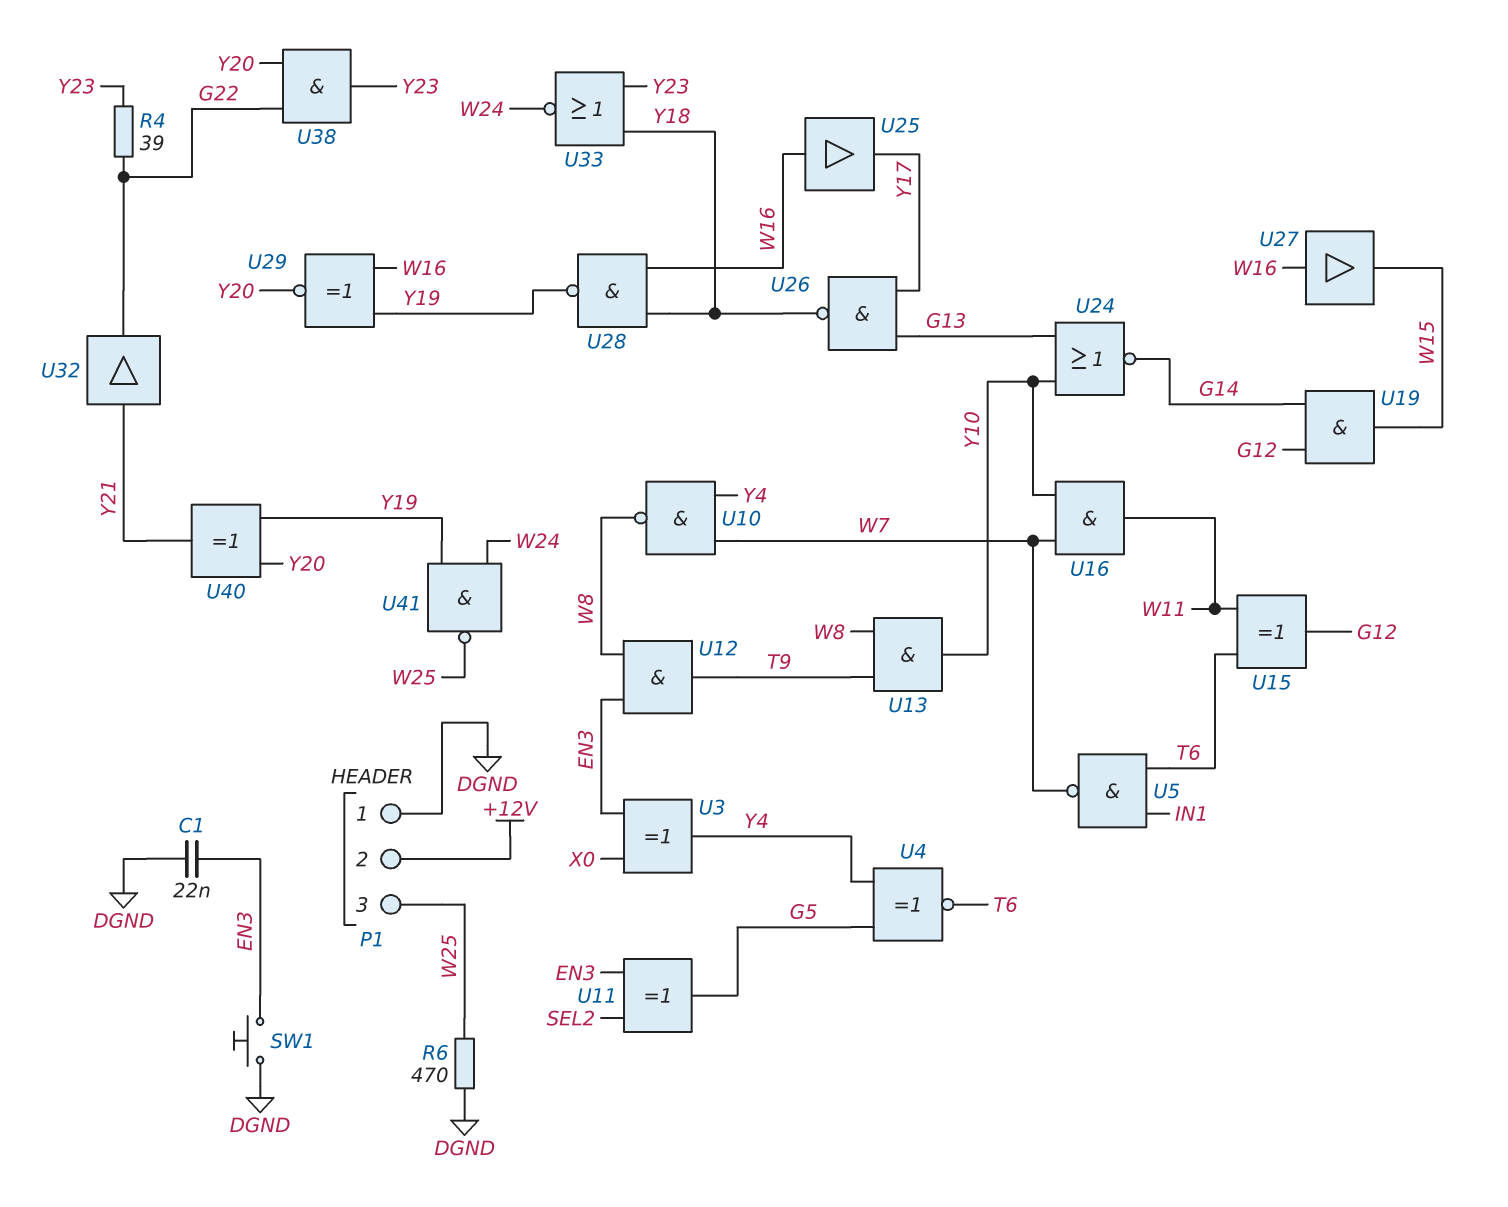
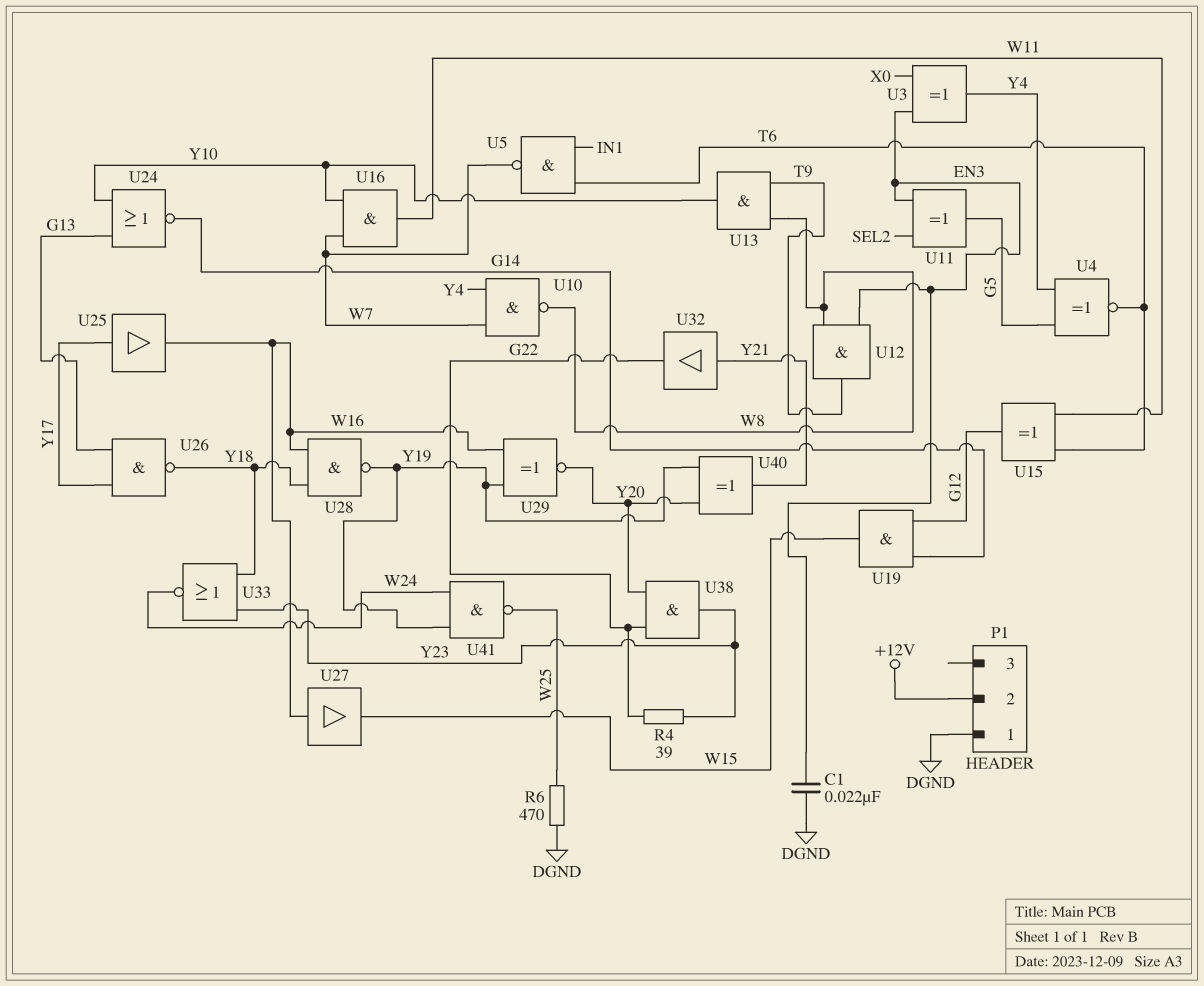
P1 pin 3: W25 -> none
SW1: button (DGND, EN3) -> none
U25: buffer (in W16, out Y17) -> buffer (in Y17, out W16)

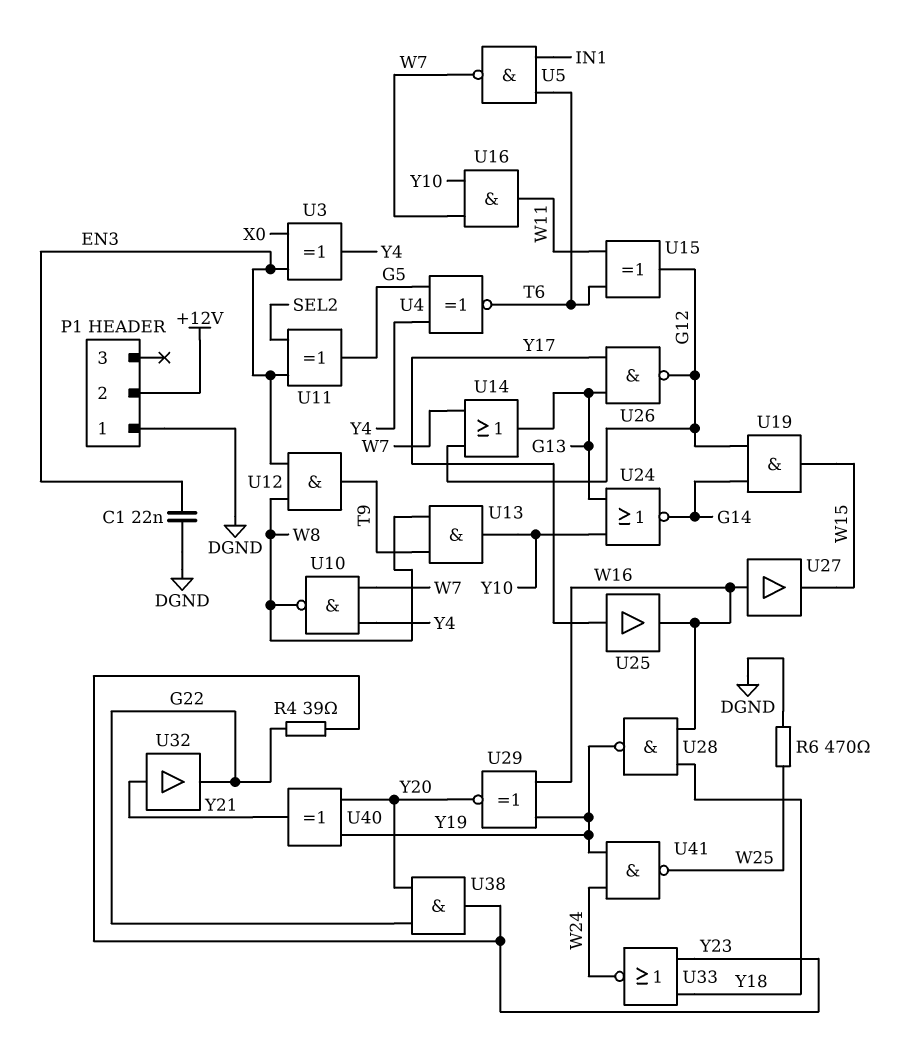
U14: none -> OR (in G12, in W7, out G13)
U26: NAND (in G13, in Y17, out Y18) -> NAND (in G13, in Y17, out G12)

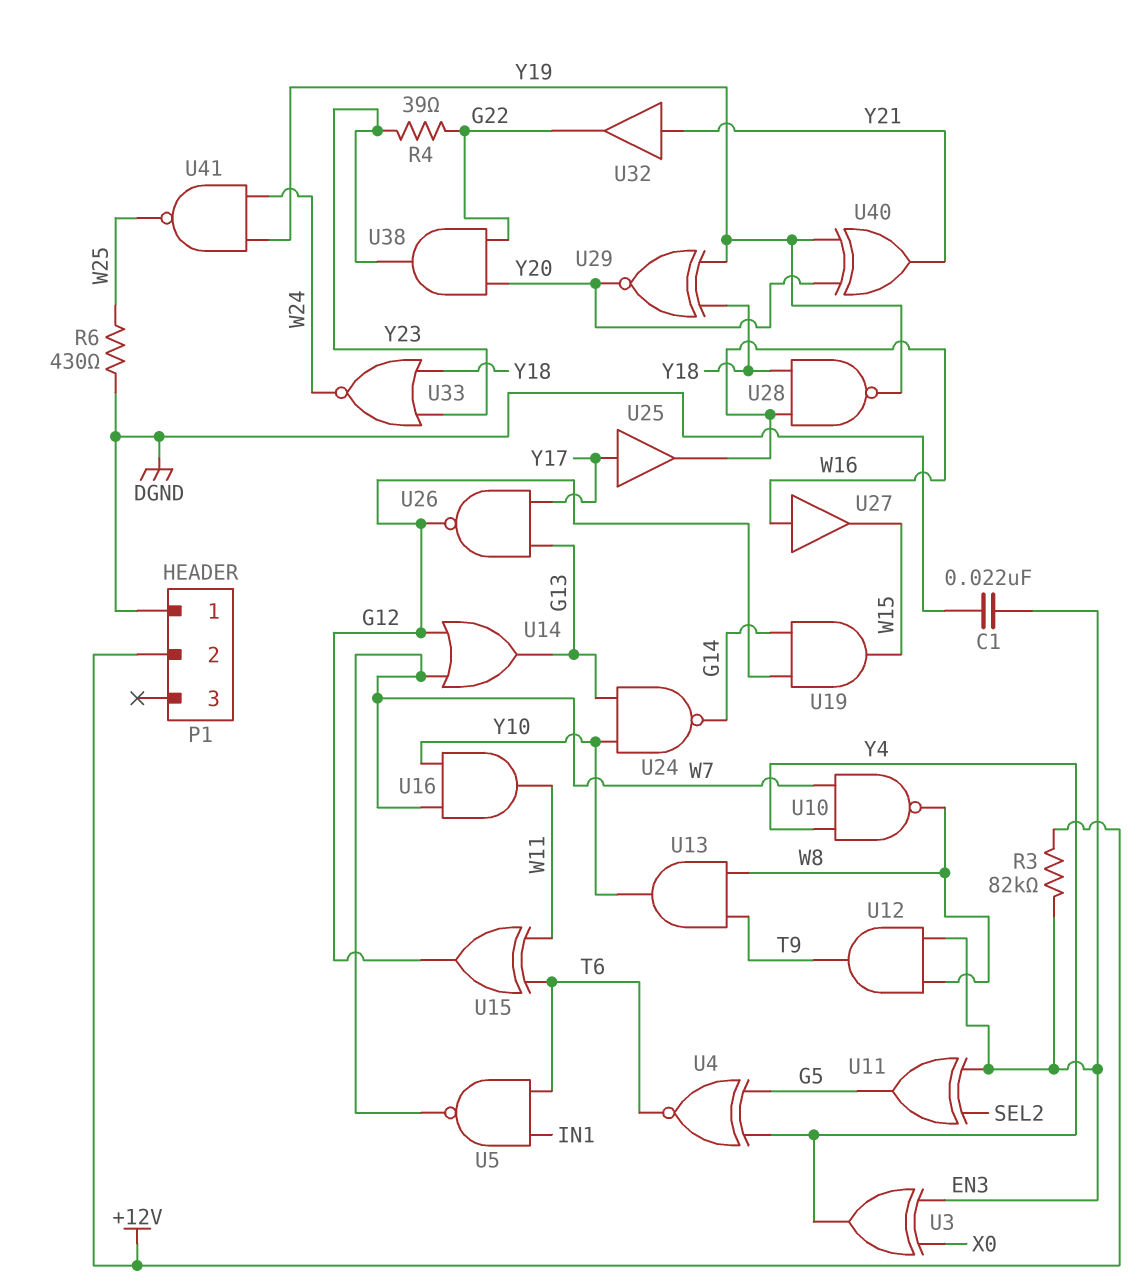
R3: none -> 82k (+12V, EN3)
R6: 470 (DGND, W25) -> 430 (DGND, W25)
U24: NOR (in G13, in Y10, out G14) -> NAND (in G13, in Y10, out G14)
U29: XNOR (in W16, in Y19, out Y20) -> XNOR (in Y18, in Y19, out Y20)

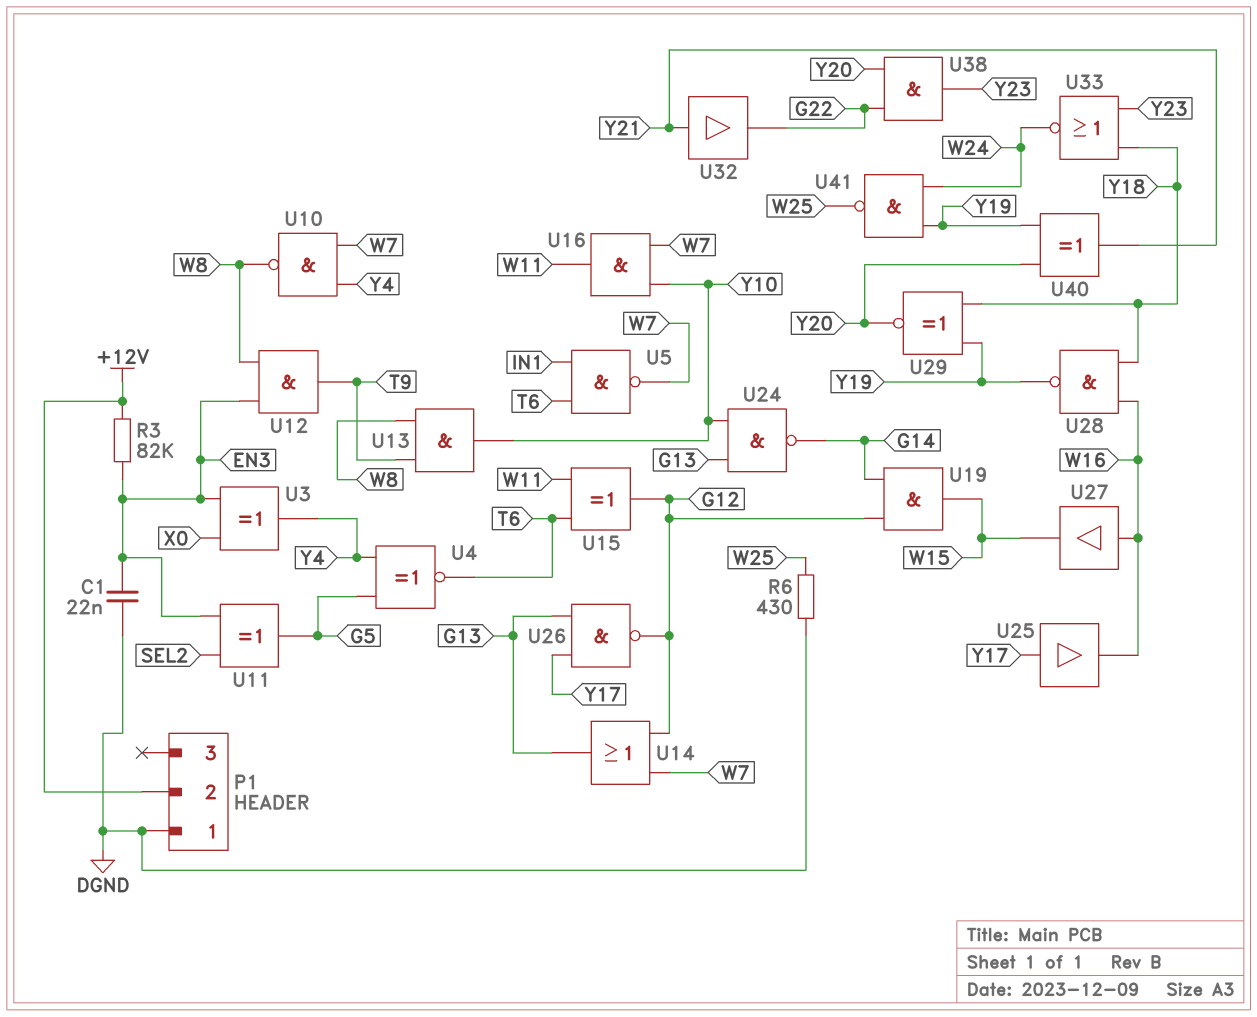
R4: 39 (G22, Y23) -> none

